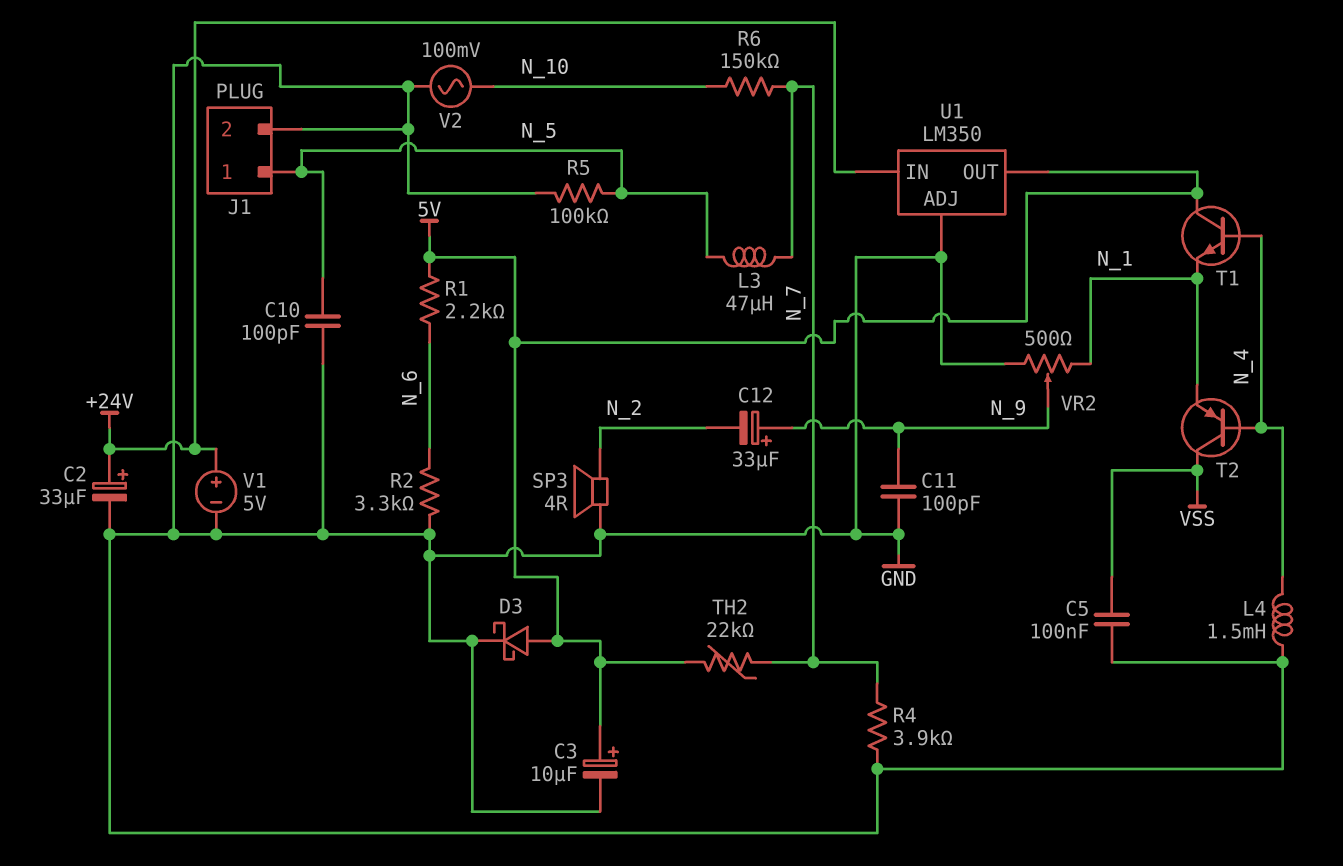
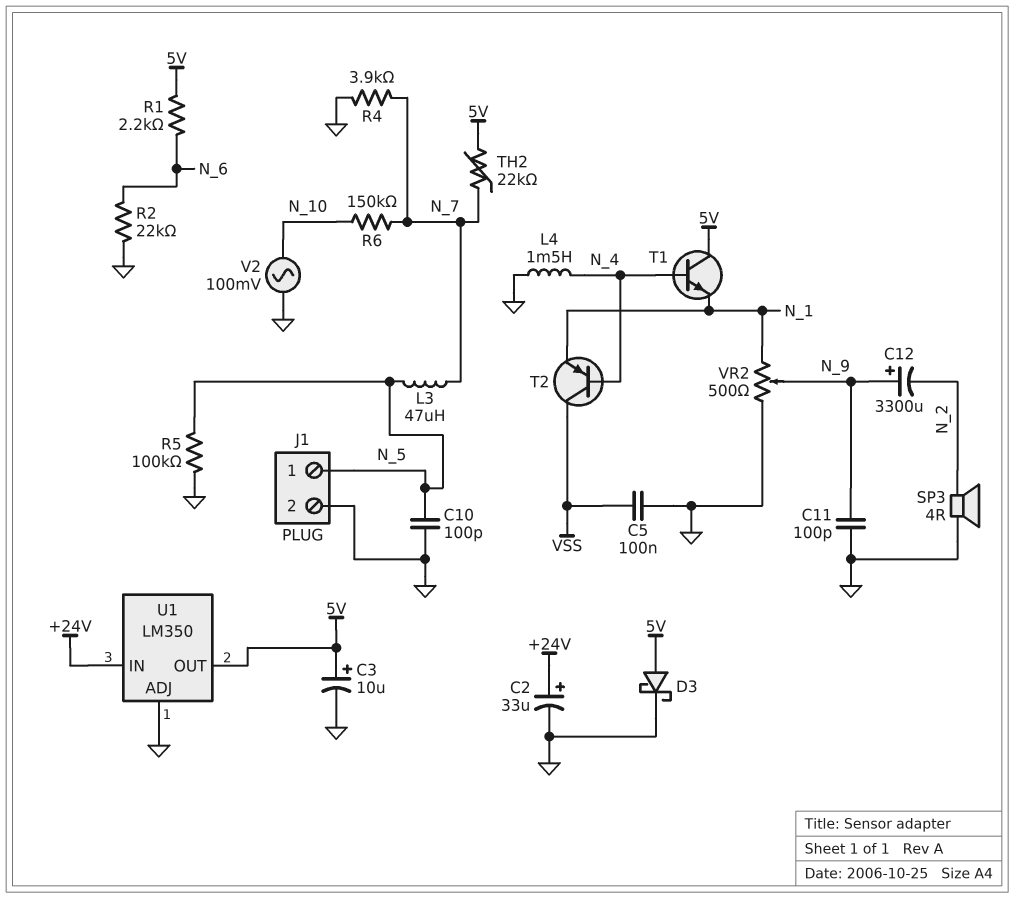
C12: 33uF (plus N_9, minus N_2) -> 3300uF (plus N_9, minus N_2)
R2: 3.3k (GND, N_6) -> 22k (GND, N_6)
V1: 5V (plus +24V, minus GND) -> none

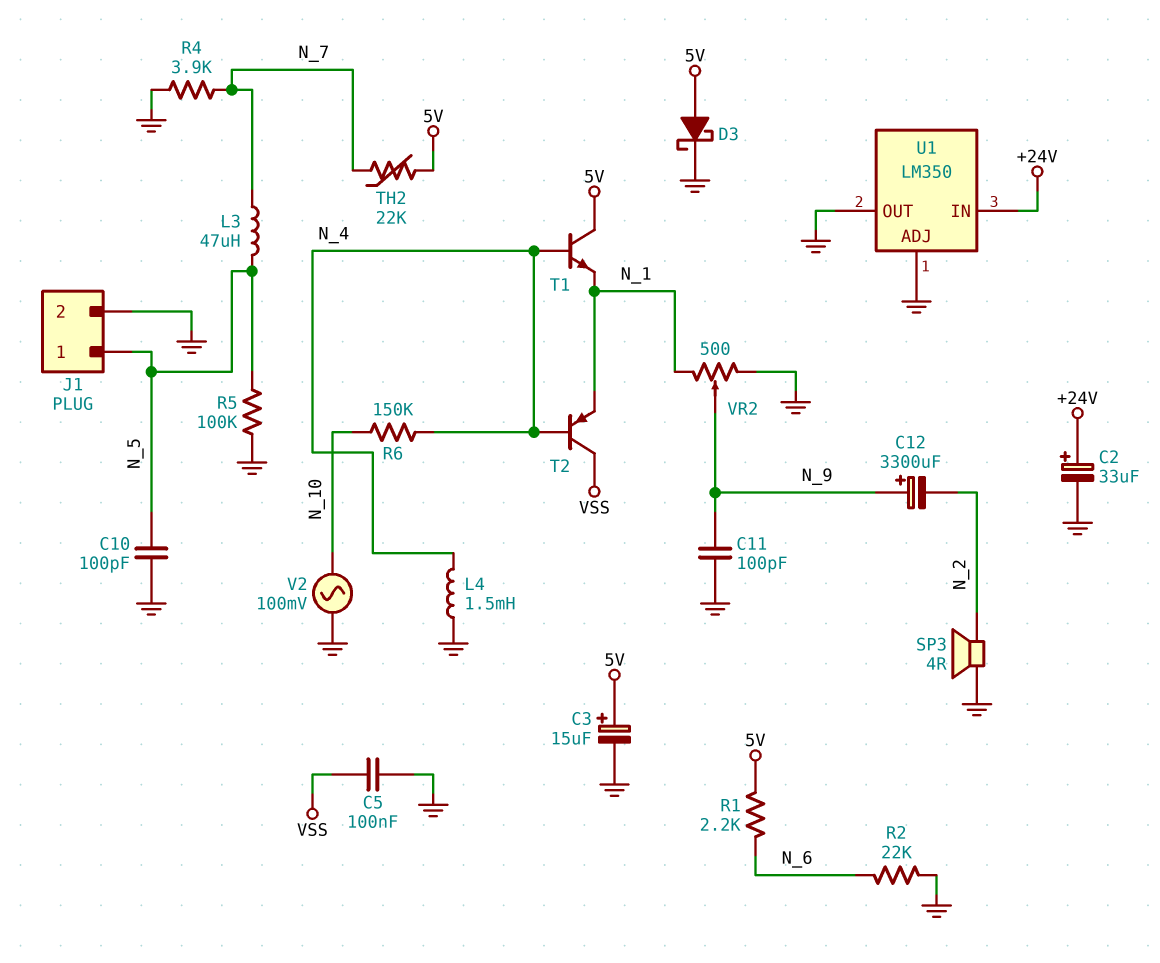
C3: 10uF (plus 5V, minus GND) -> 15uF (plus 5V, minus GND)
R6: 150k (N_7, N_10) -> 150k (N_4, N_10)
U1 pin OUT: 5V -> GND

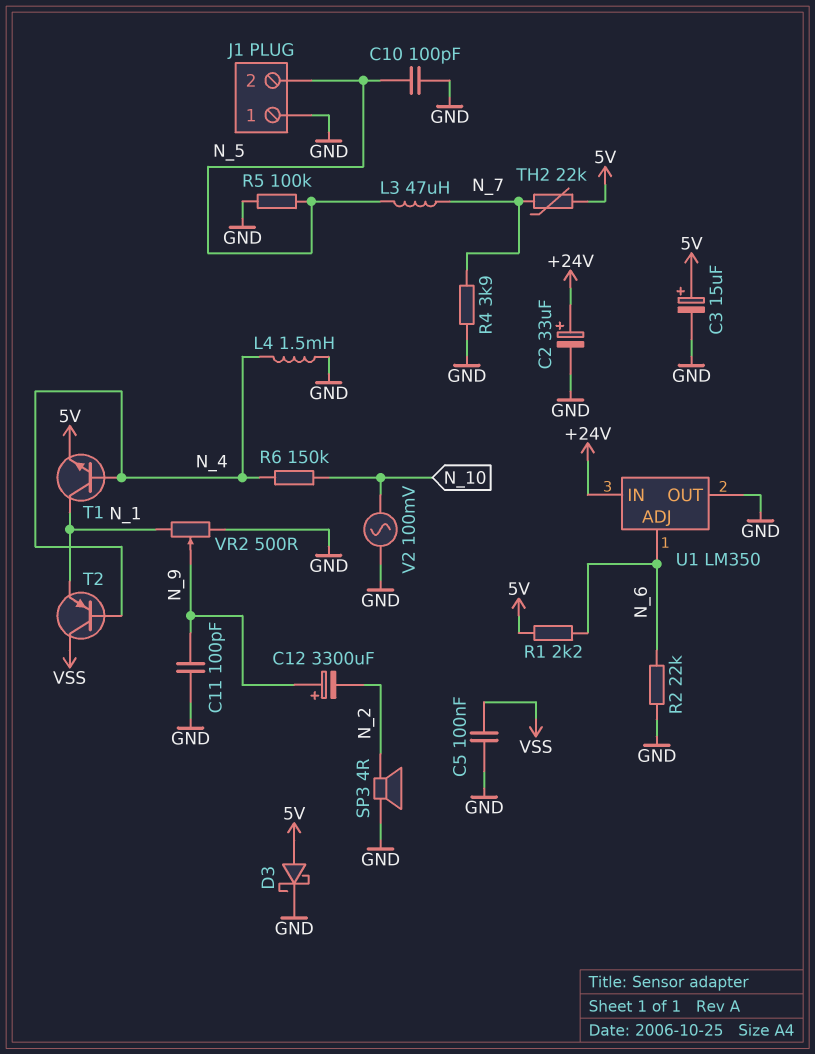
J1 pin 1: N_5 -> GND
J1 pin 2: GND -> N_5
T1: NPN (B N_4, C 5V, E N_1) -> NPN (B N_4, C N_1, E 5V)
U1 pin ADJ: GND -> N_6

